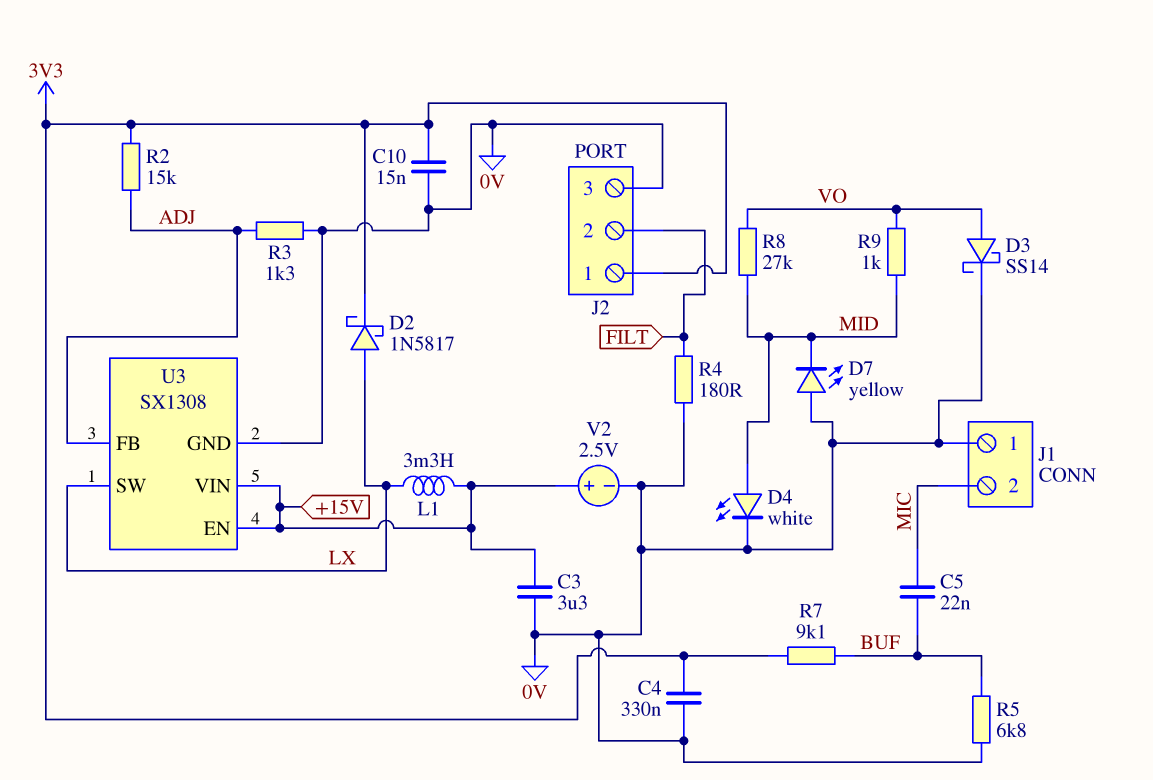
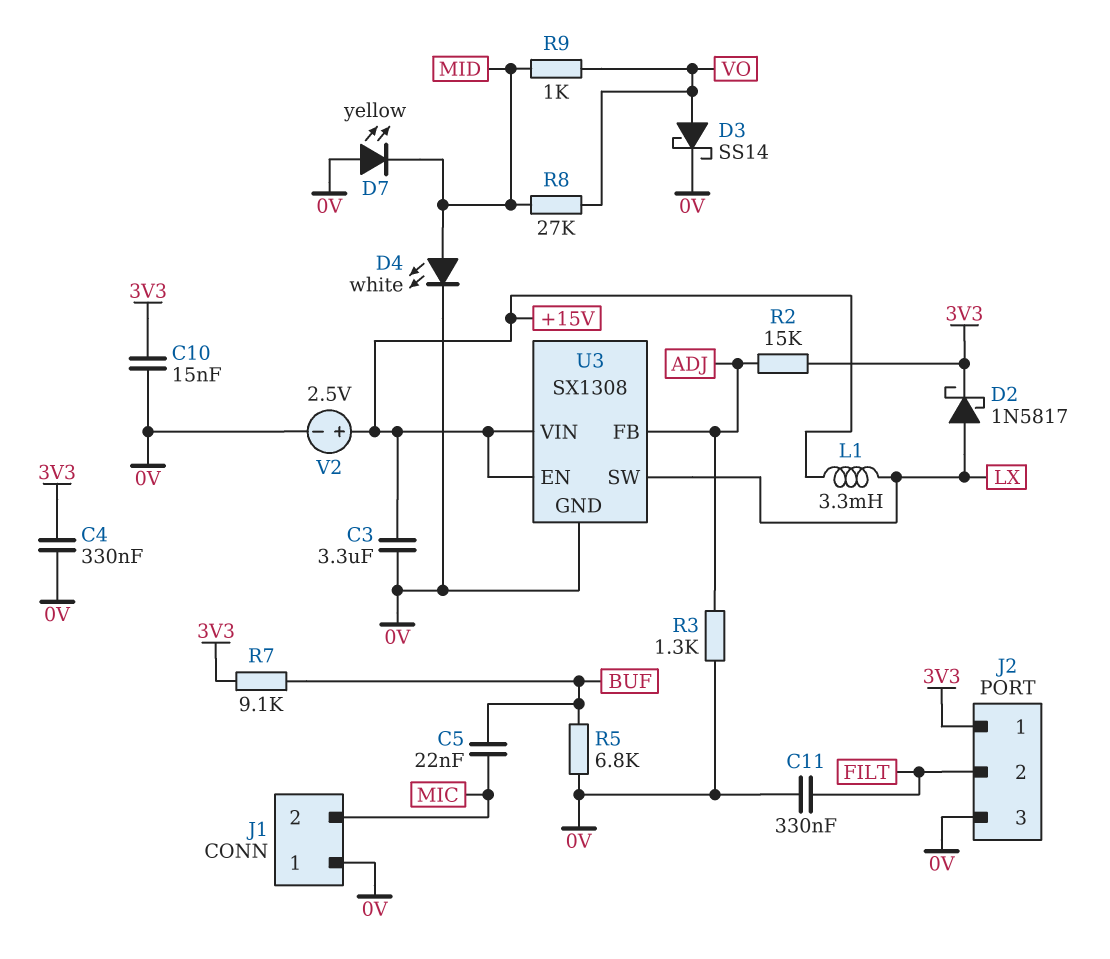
C11: none -> 330nF (0V, FILT)
R4: 180 (0V, FILT) -> none

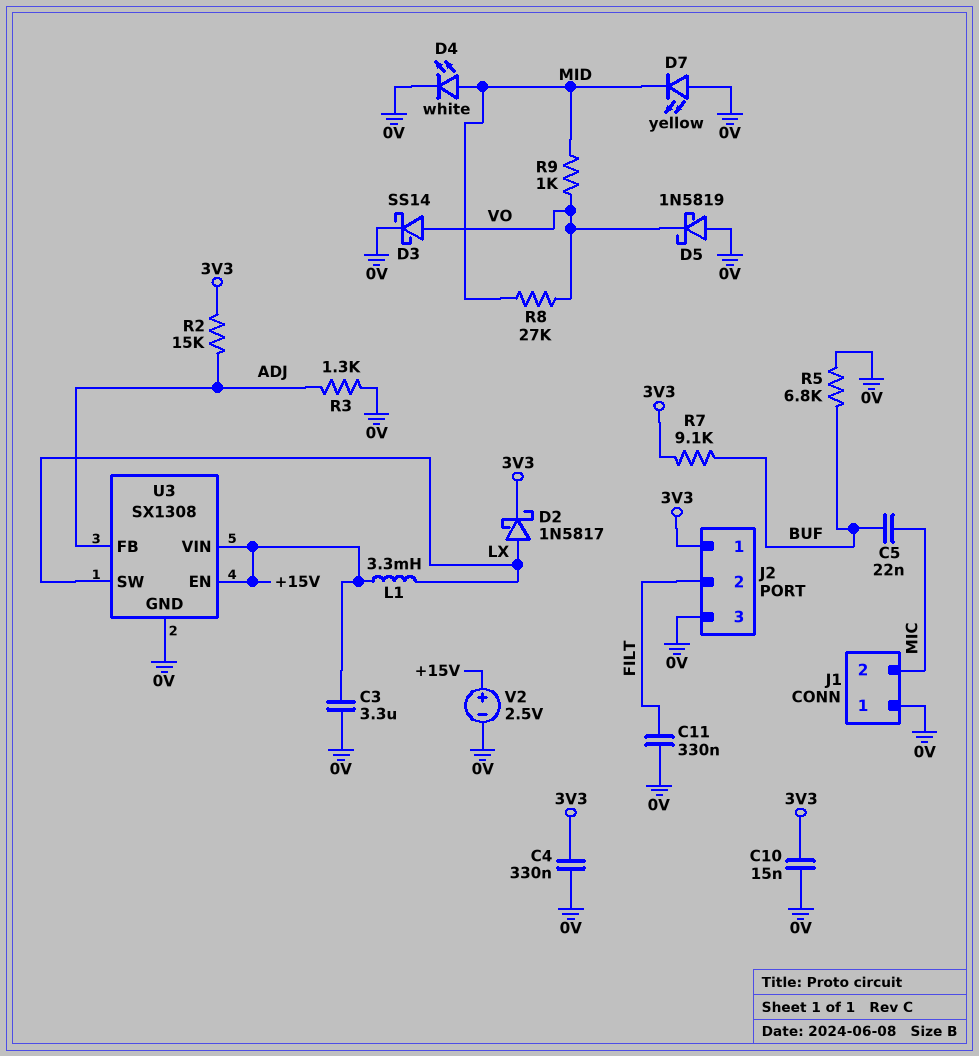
D5: none -> schottky 1N5819 (A 0V, K VO)

